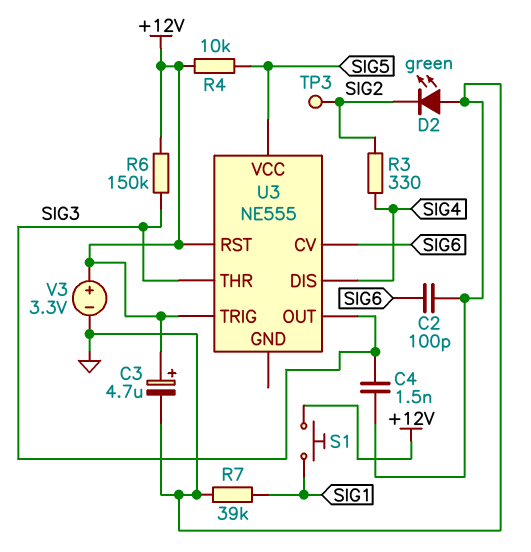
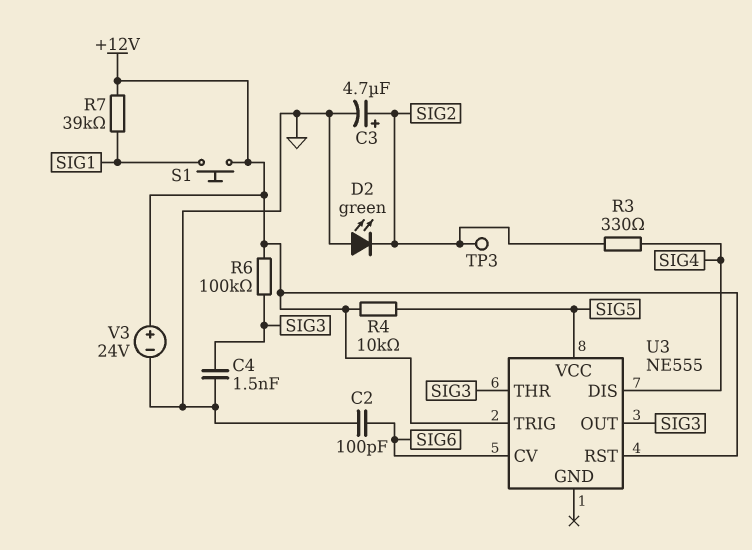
C3: 4.7uF (plus +12V, minus GND) -> 4.7uF (plus SIG2, minus GND)
R6: 150k (+12V, SIG3) -> 100k (+12V, SIG3)
R7: 39k (GND, SIG1) -> 39k (+12V, SIG1)
V3: 3.3V (plus +12V, minus GND) -> 24V (plus +12V, minus GND)

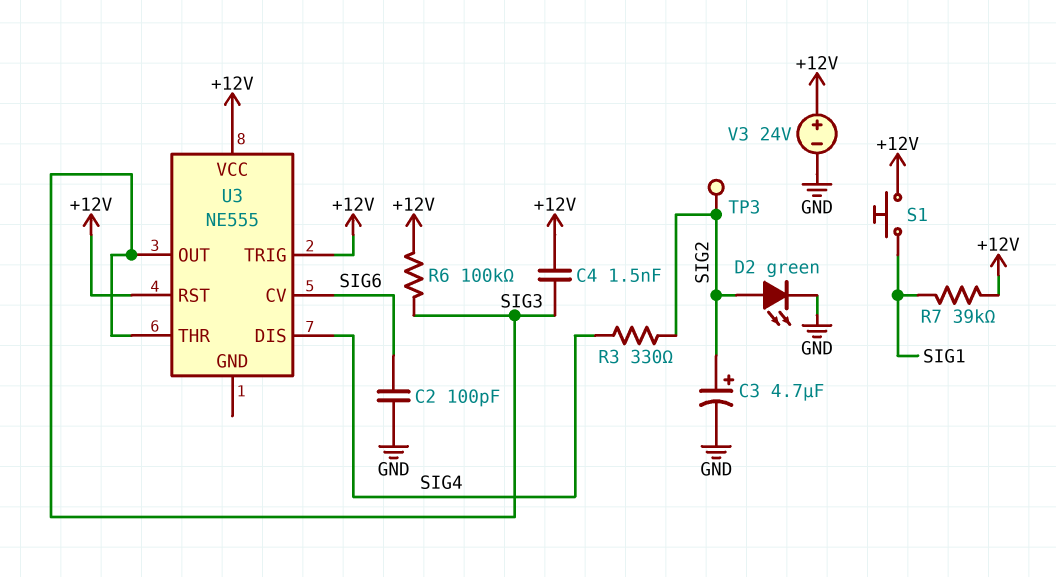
C4: 1.5nF (GND, SIG3) -> 1.5nF (+12V, SIG3)
D2: LED green (A GND, K SIG2) -> LED green (A SIG2, K GND)
R4: 10k (+12V, SIG5) -> none
U3 pin VCC: SIG5 -> +12V

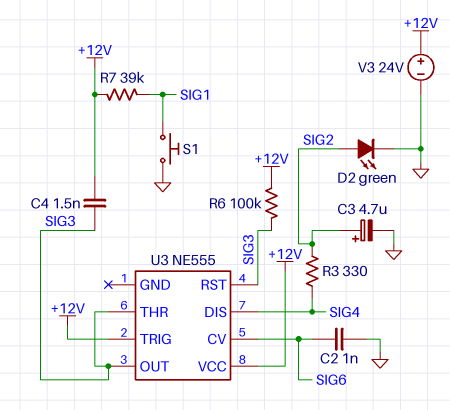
C2: 100pF (GND, SIG6) -> 1nF (GND, SIG6)
S1: button (+12V, SIG1) -> button (GND, SIG1)
TP3: test point (SIG2) -> none
U3 pin RST: +12V -> SIG3

